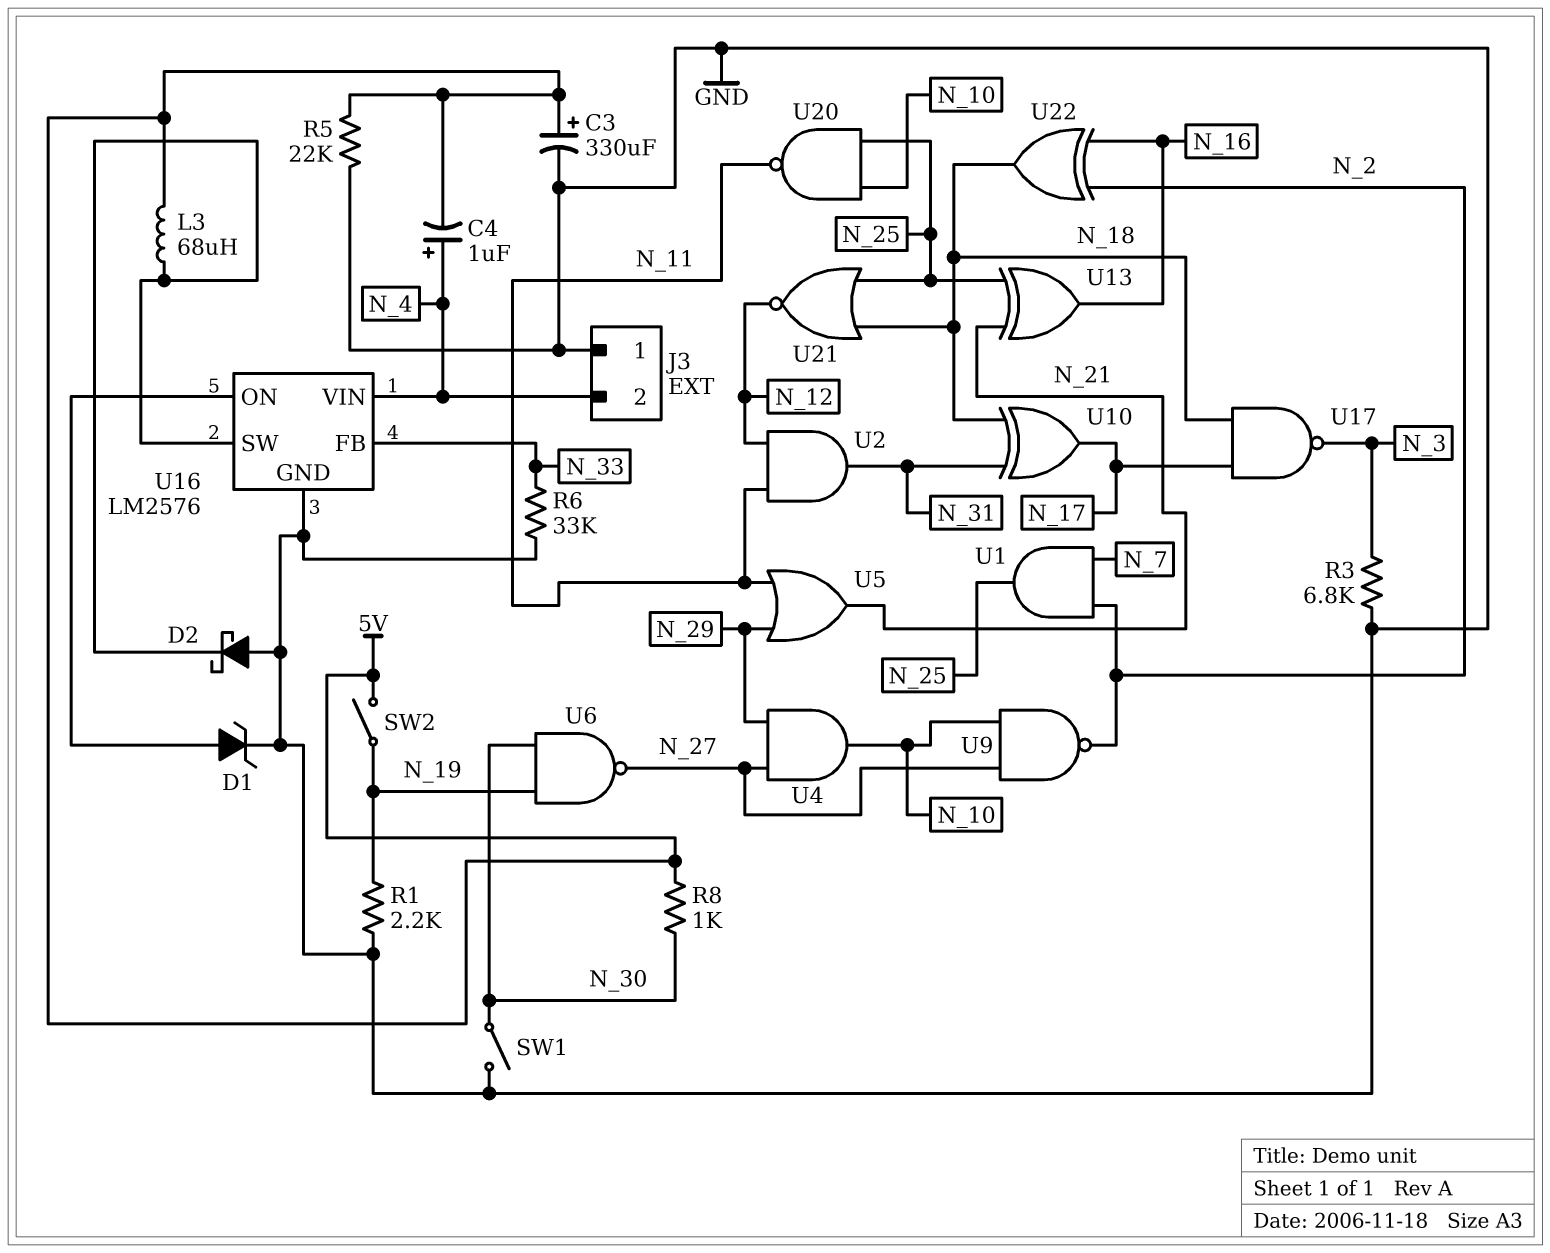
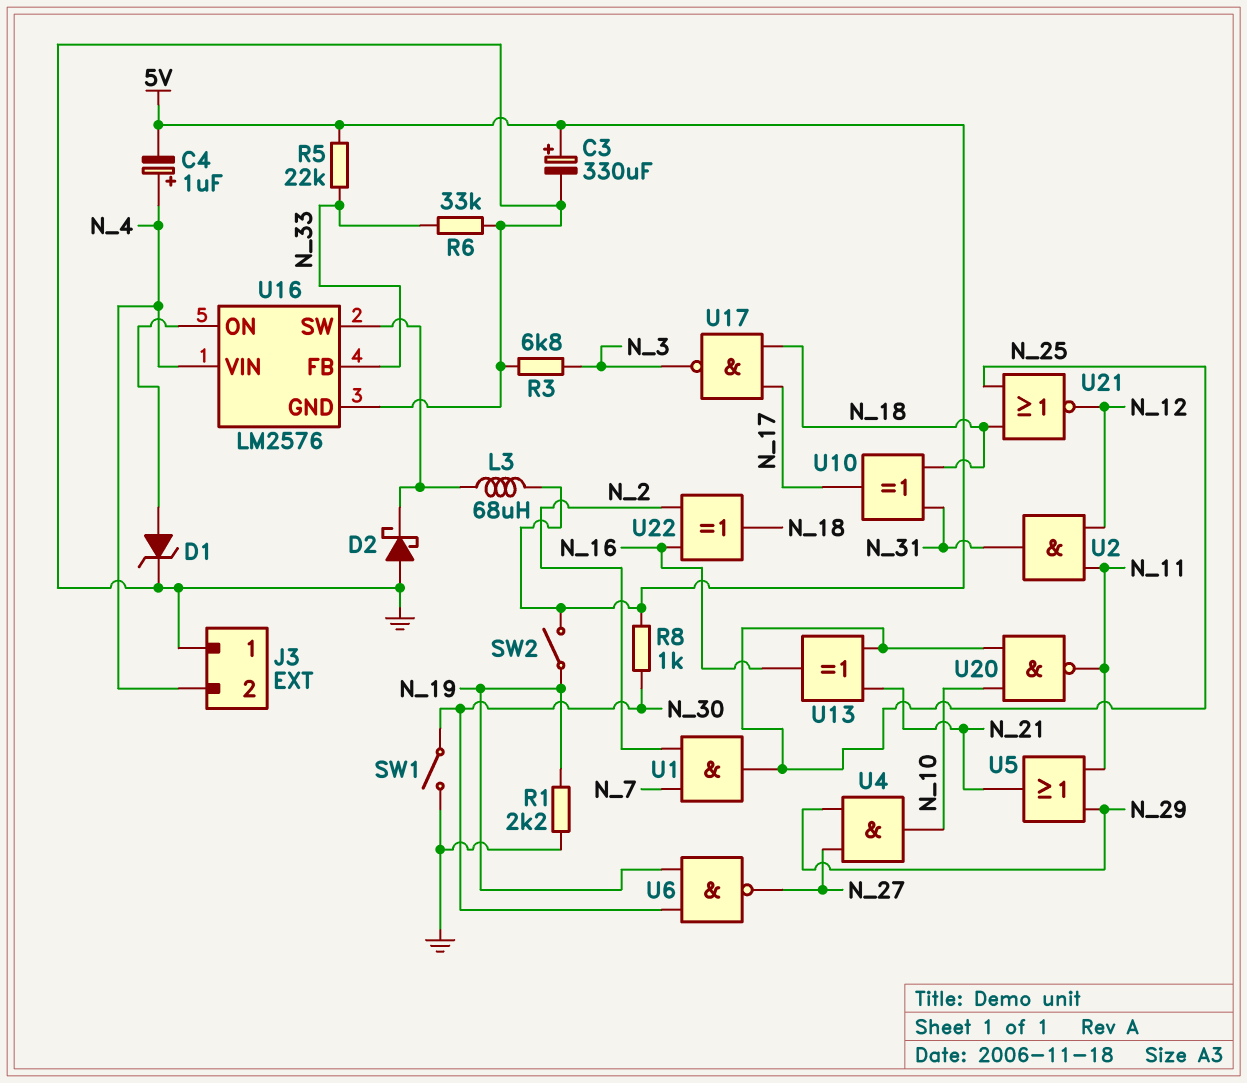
R5: 22k (5V, GND) -> 22k (5V, N_33)
U9: NAND (in N_10, in N_27, out N_2) -> none

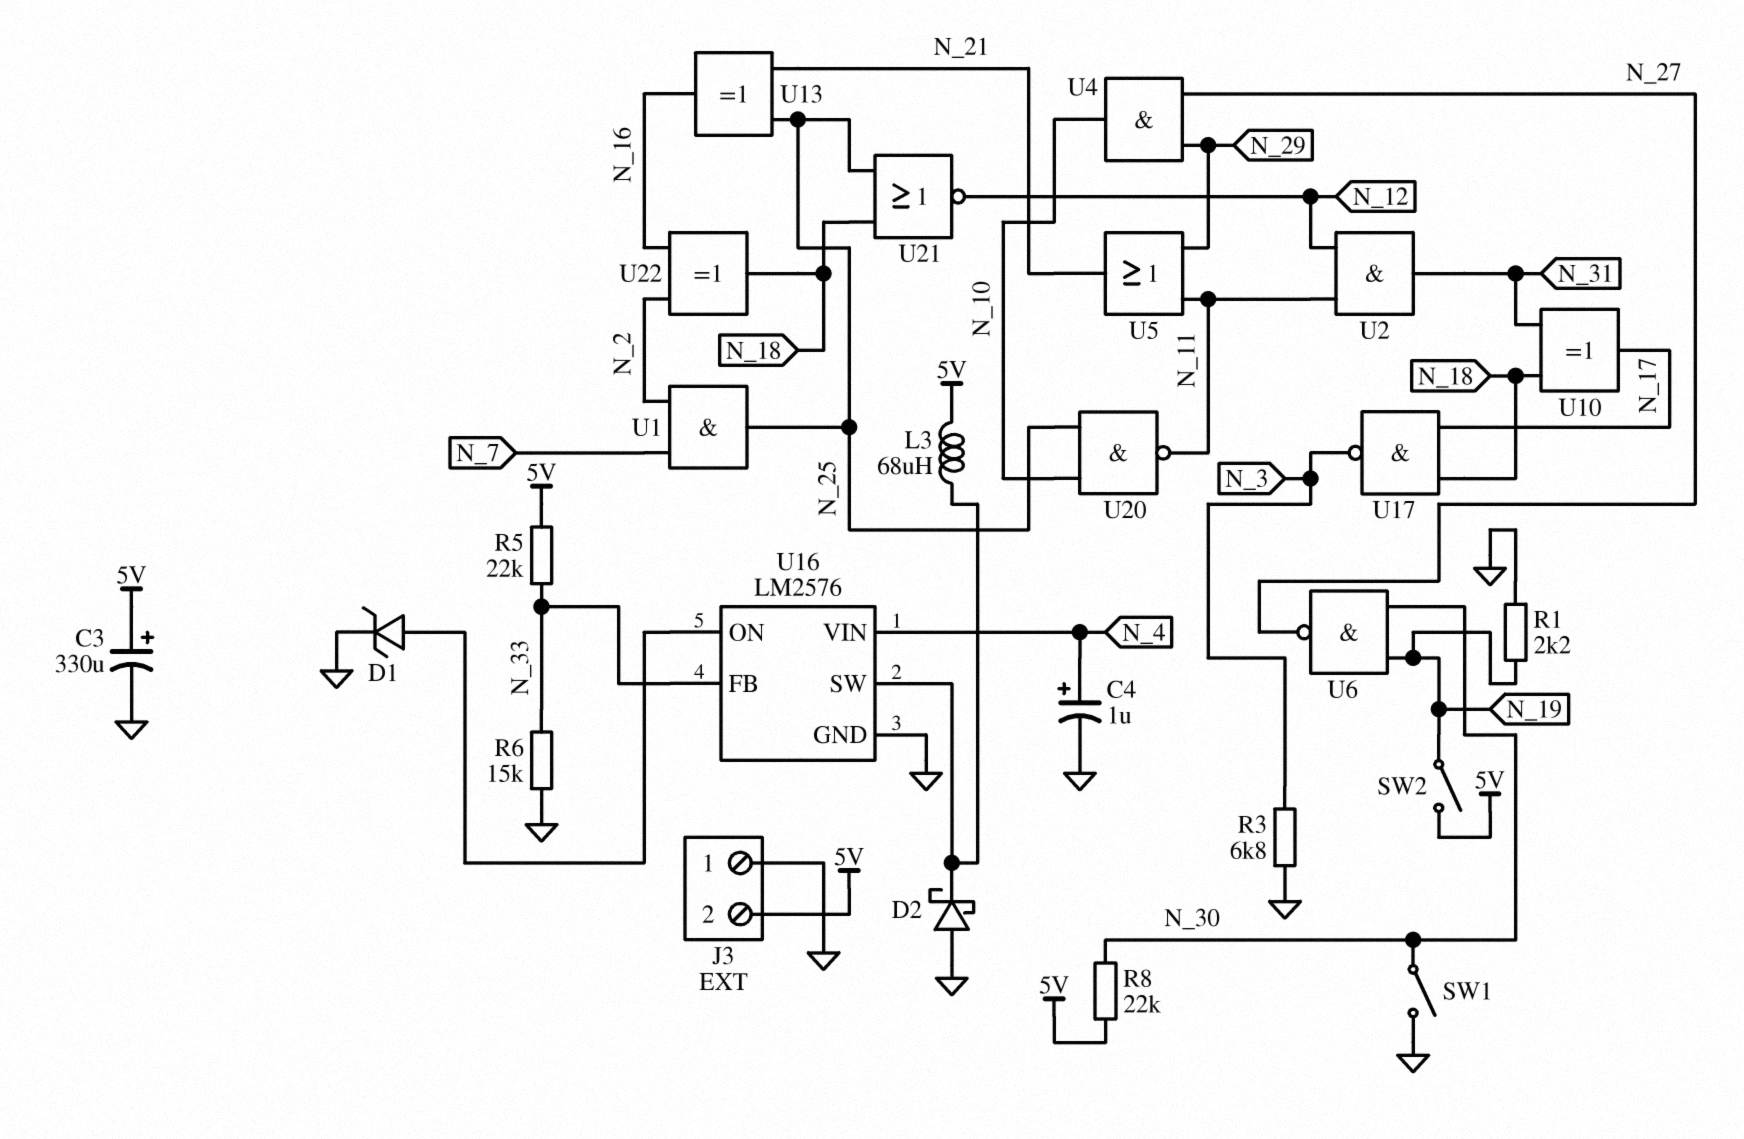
C4: 1uF (plus N_4, minus 5V) -> 1uF (plus N_4, minus GND)
J3 pin 2: N_4 -> 5V
R6: 33k (GND, N_33) -> 15k (GND, N_33)
R8: 1k (5V, N_30) -> 22k (5V, N_30)

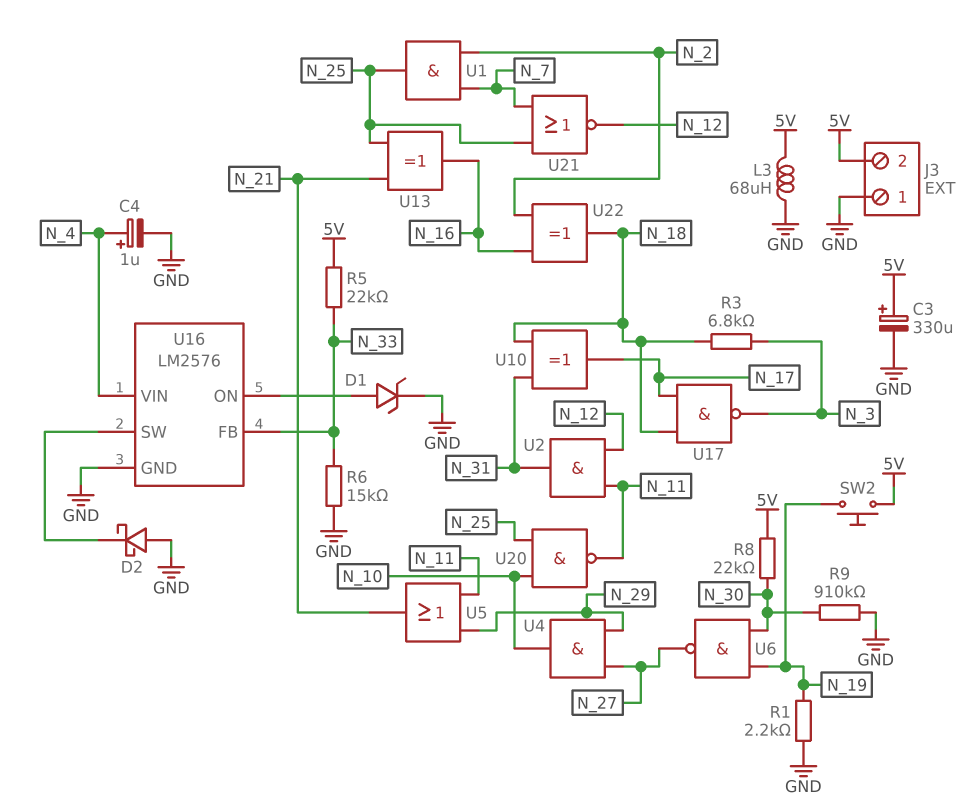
L3: 68uH (5V, U16/SW) -> 68uH (5V, GND)
R3: 6.8k (GND, N_3) -> 6.8k (N_3, N_18)
R9: none -> 910k (GND, N_30)
SW1: switch (GND, N_30) -> none
SW2: switch (5V, N_19) -> button (5V, N_19)
U21: NOR (in N_18, in N_25, out N_12) -> NOR (in N_7, in N_25, out N_12)

